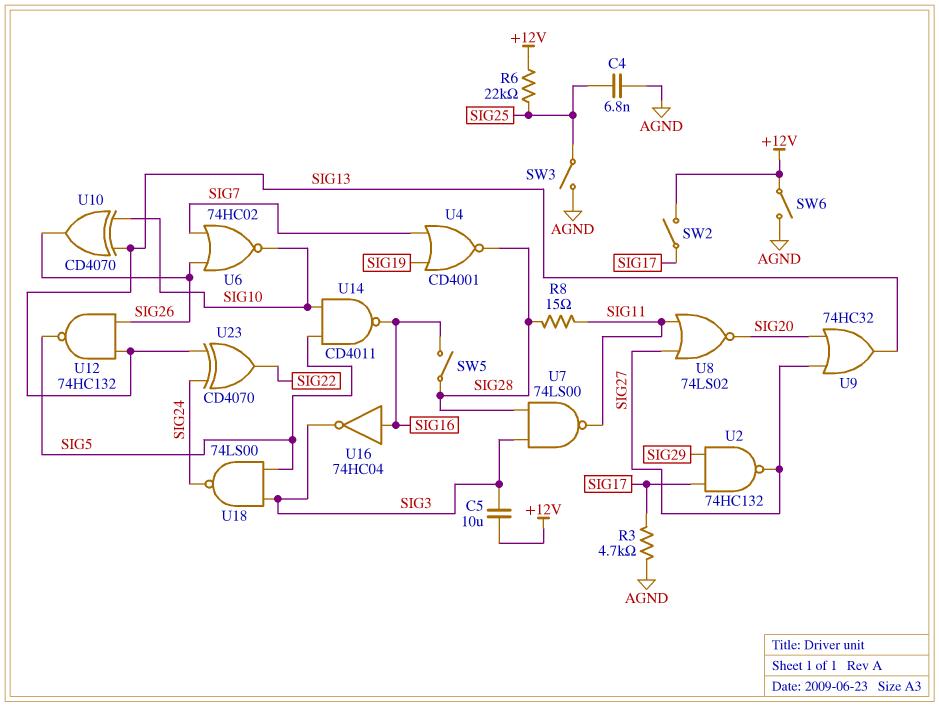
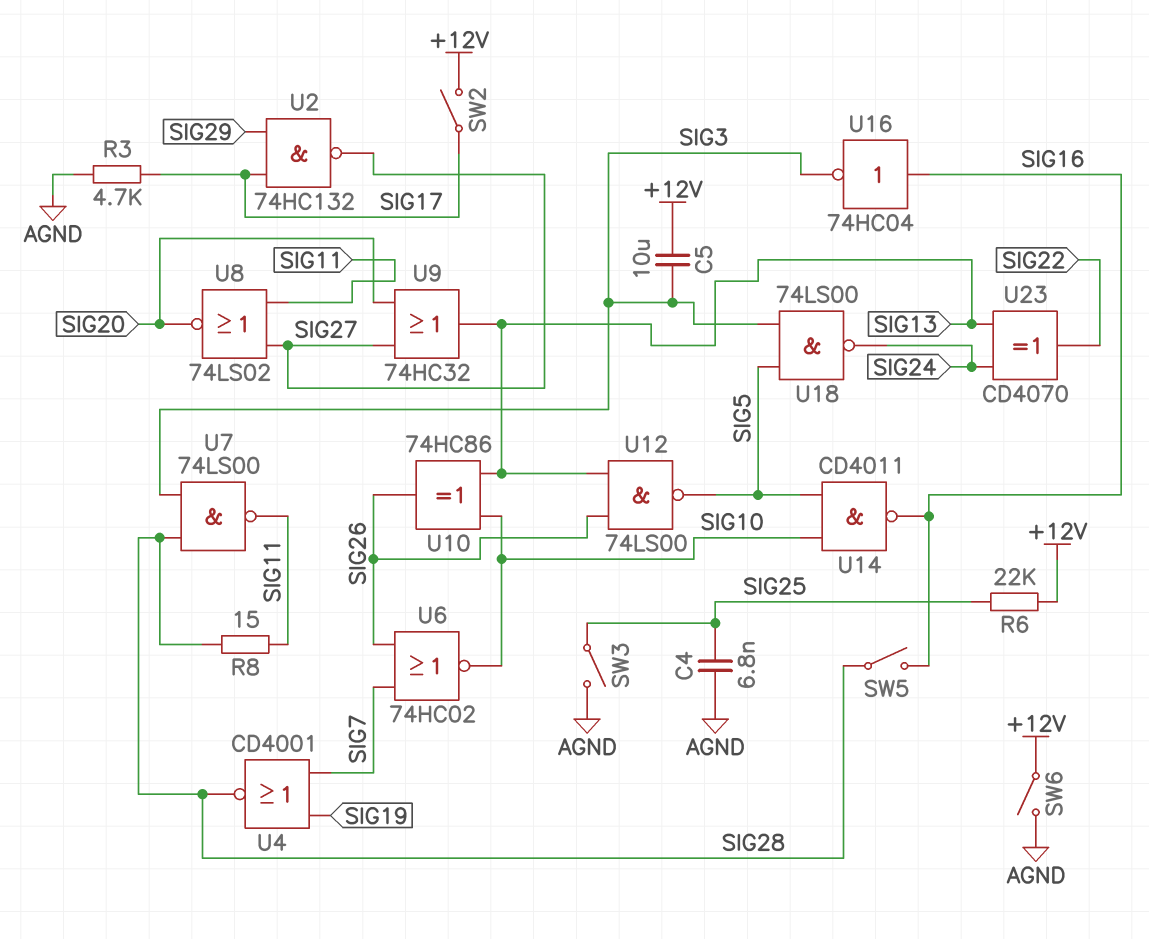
U10: XOR CD4070 (in SIG10, in SIG13, out SIG26) -> XOR 74HC86 (in SIG10, in SIG13, out SIG26)
U12: NAND 74HC132 (in SIG13, in SIG26, out SIG5) -> NAND 74LS00 (in SIG13, in SIG26, out SIG5)

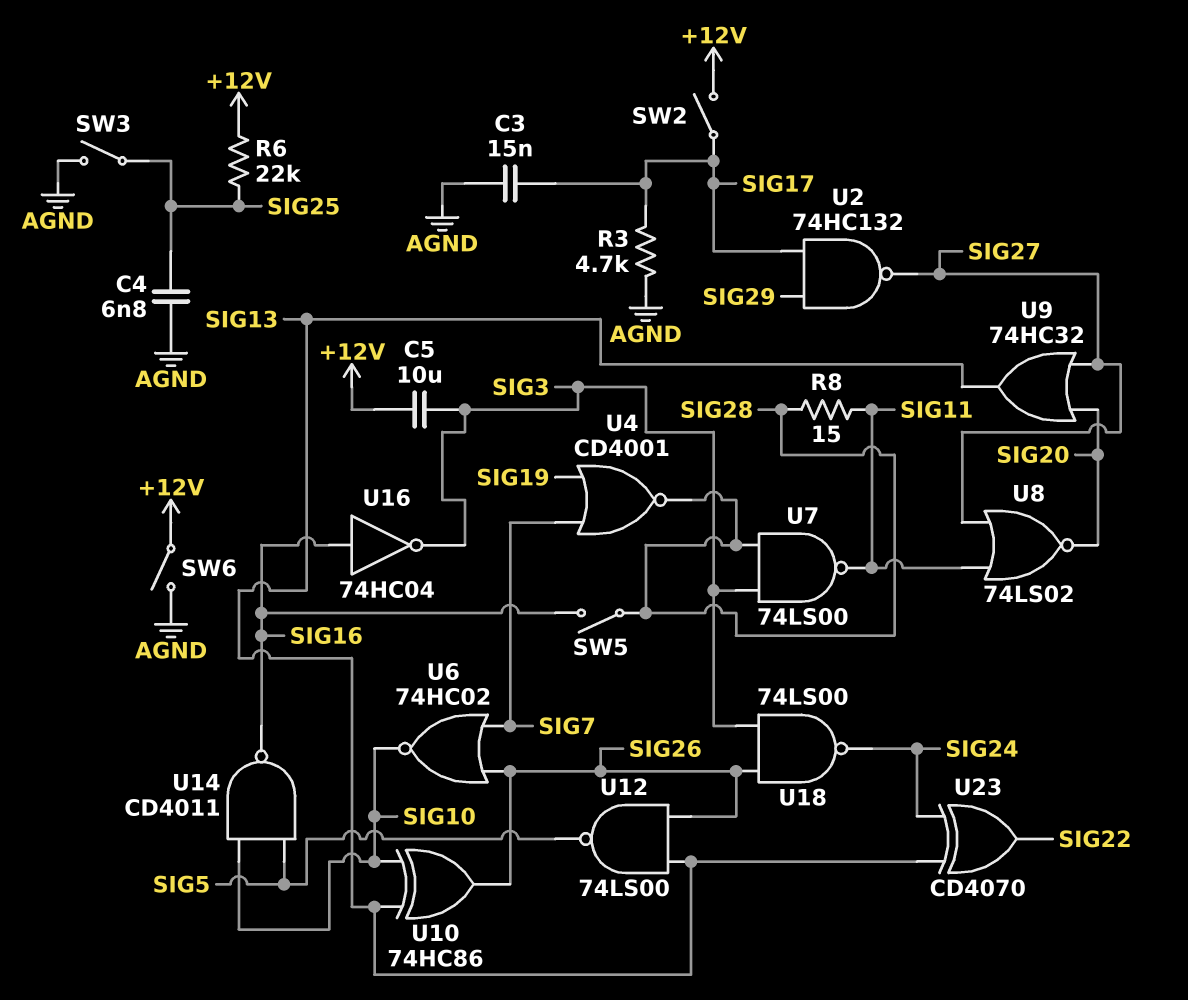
C3: none -> 15nF (AGND, SIG17)
U18: NAND 74LS00 (in SIG3, in SIG5, out SIG24) -> NAND 74LS00 (in SIG3, in SIG26, out SIG24)

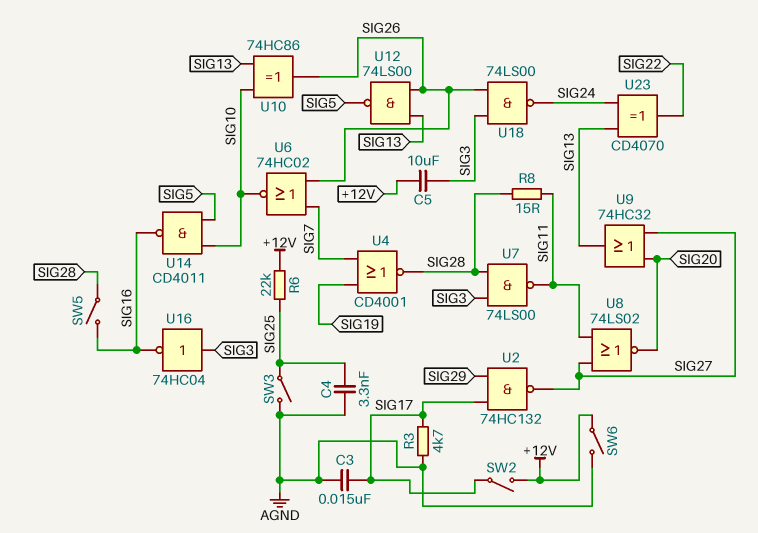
C4: 6.8nF (AGND, SIG25) -> 3.3nF (AGND, SIG25)
U16: NOT 74HC04 (in SIG16, out SIG3) -> NOT 74HC04 (in SIG3, out SIG16)

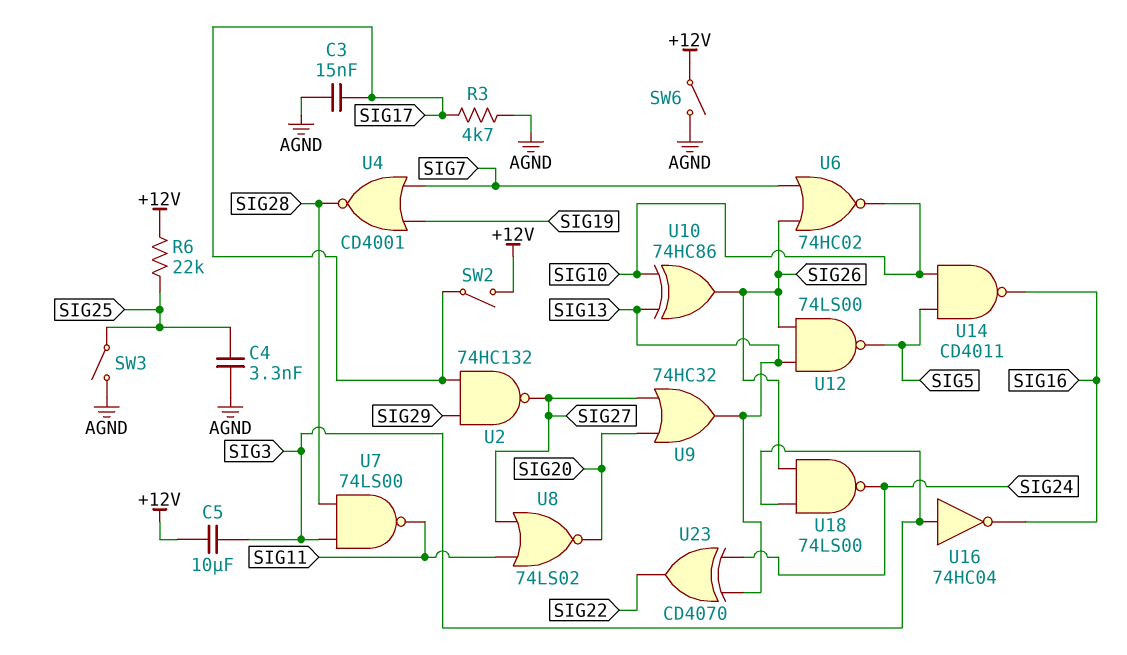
R8: 15 (SIG11, SIG28) -> none
SW5: switch (SIG16, SIG28) -> none

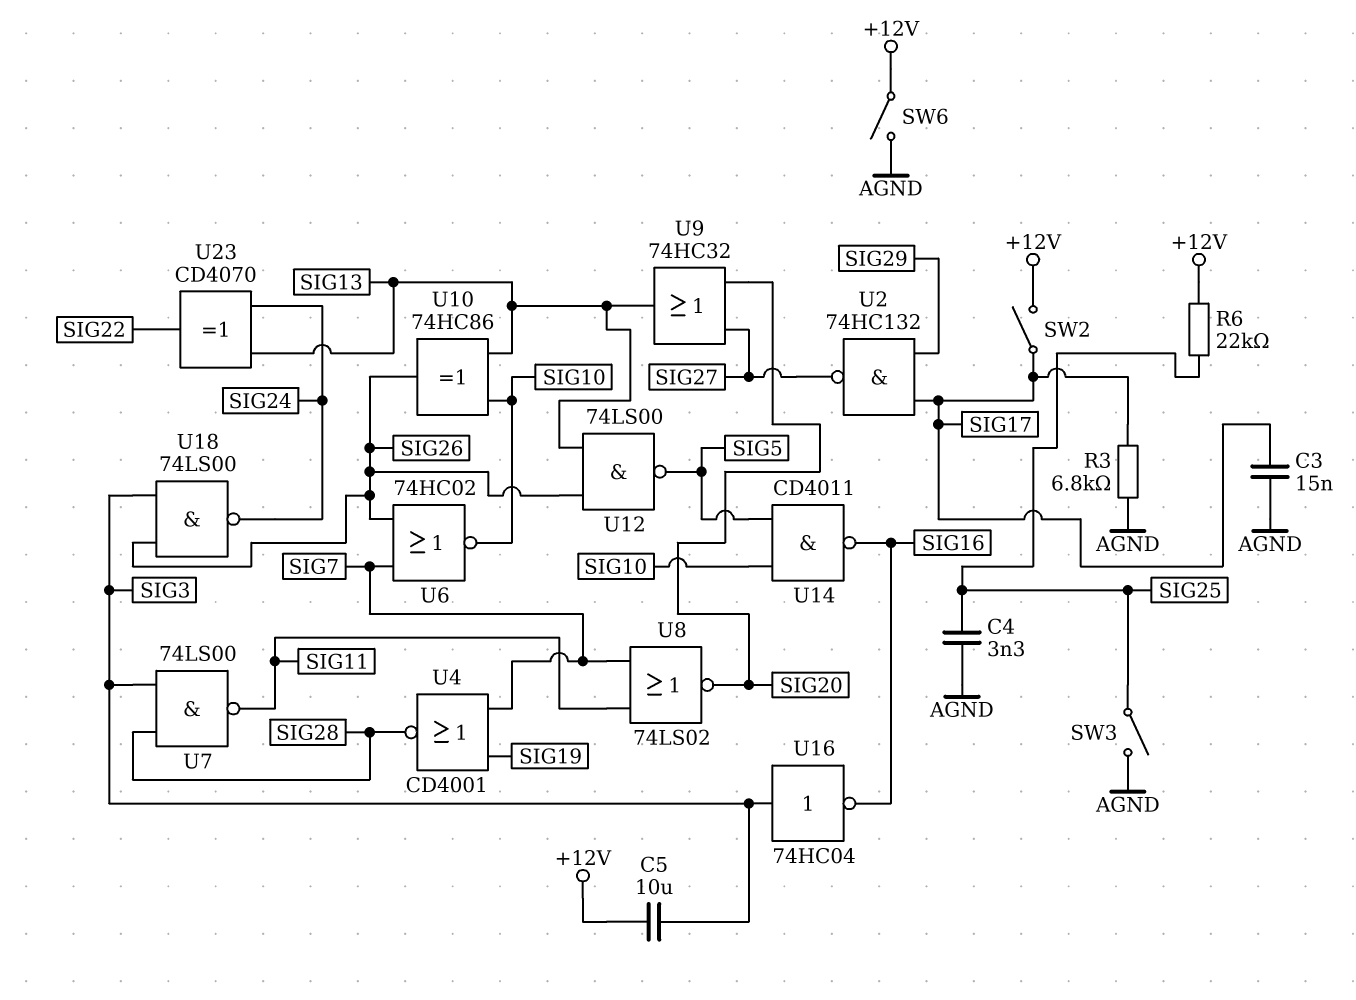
R3: 4.7k (AGND, SIG17) -> 6.8k (AGND, SIG17)
U8: NOR 74LS02 (in SIG11, in SIG27, out SIG20) -> NOR 74LS02 (in SIG7, in SIG11, out SIG20)

